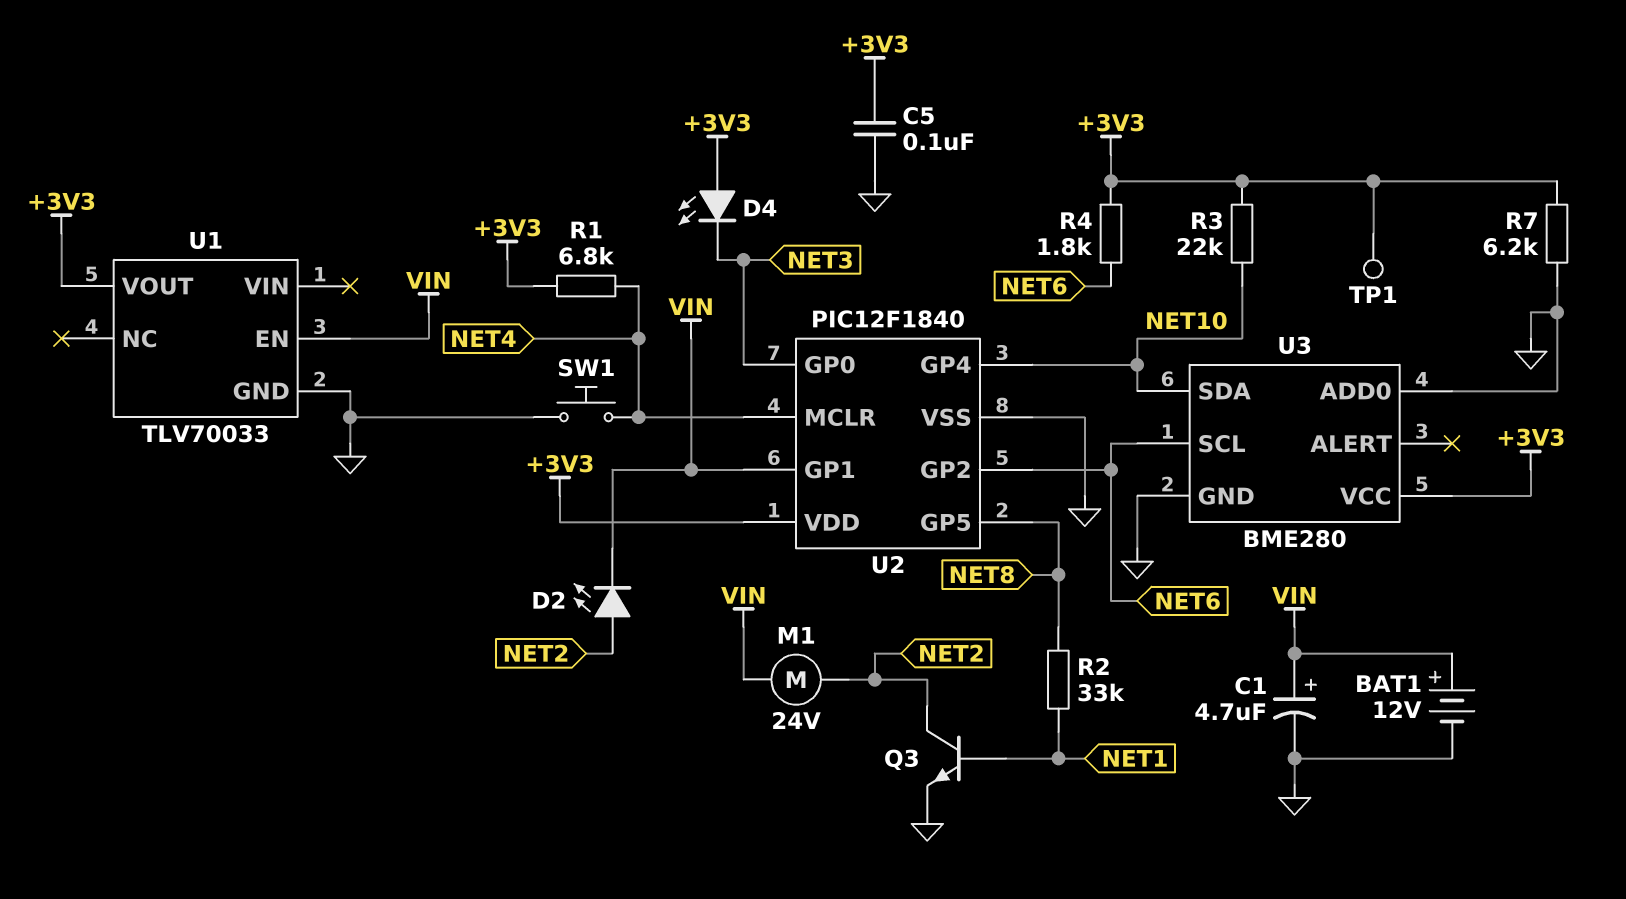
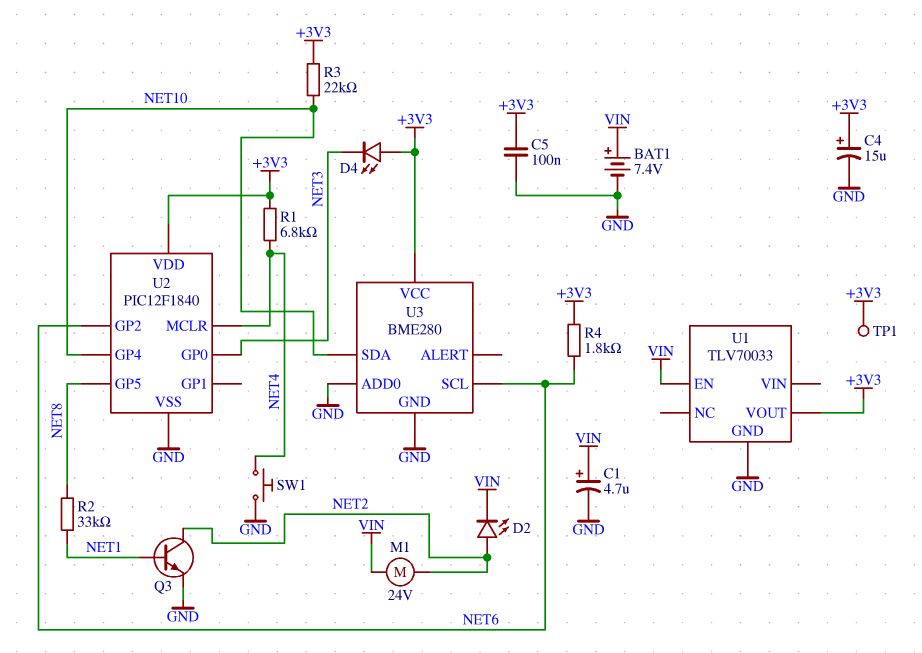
BAT1: 12V (plus VIN, minus GND) -> 7.4V (plus VIN, minus GND)
C4: none -> 15uF (plus +3V3, minus GND)
R7: 6.2k (+3V3, GND) -> none
U2 pin GP1: VIN -> none

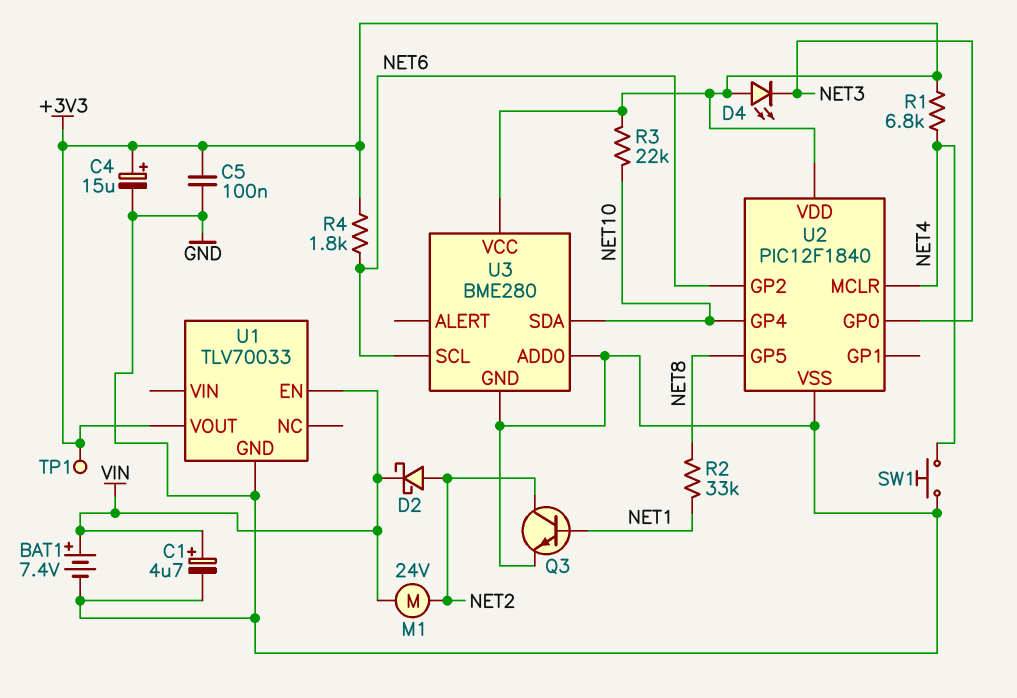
D2: LED (A NET2, K VIN) -> schottky (A NET2, K VIN)

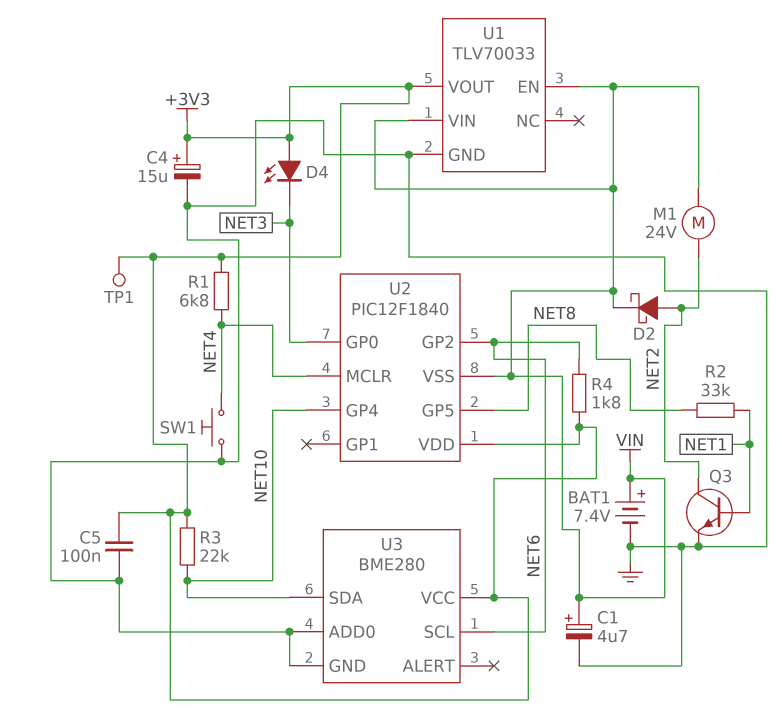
U1 pin VIN: none -> VIN
U2 pin VSS: GND -> VIN

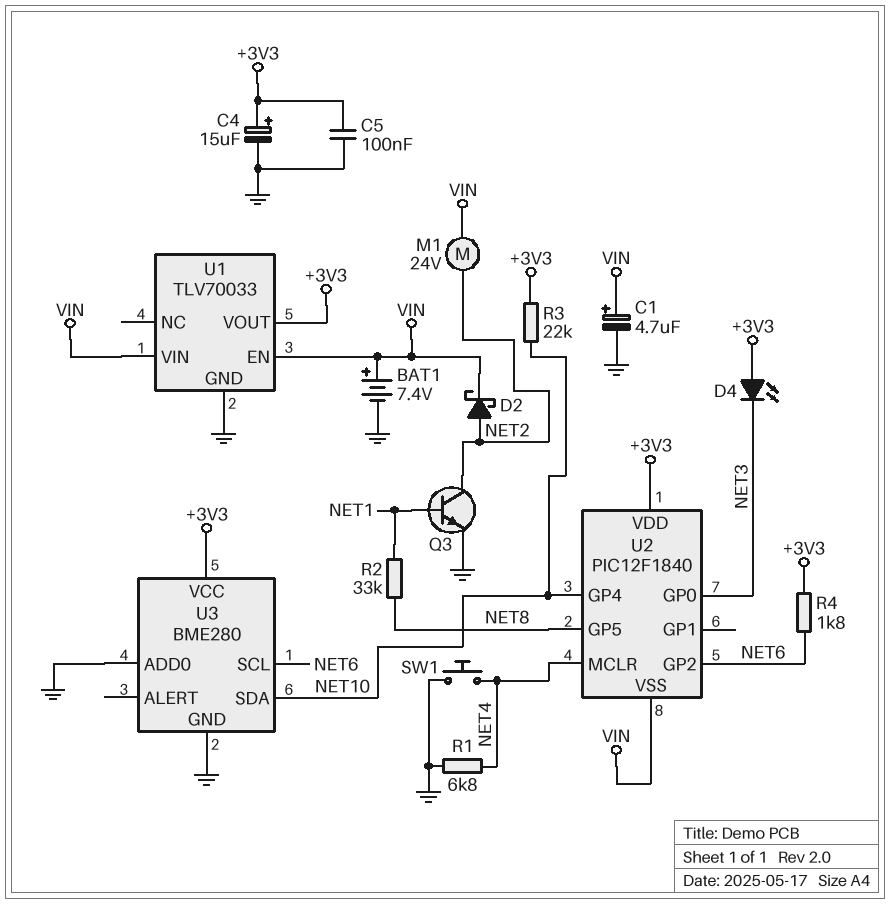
R1: 6.8k (+3V3, NET4) -> 6.8k (GND, NET4)
TP1: test point (+3V3) -> none

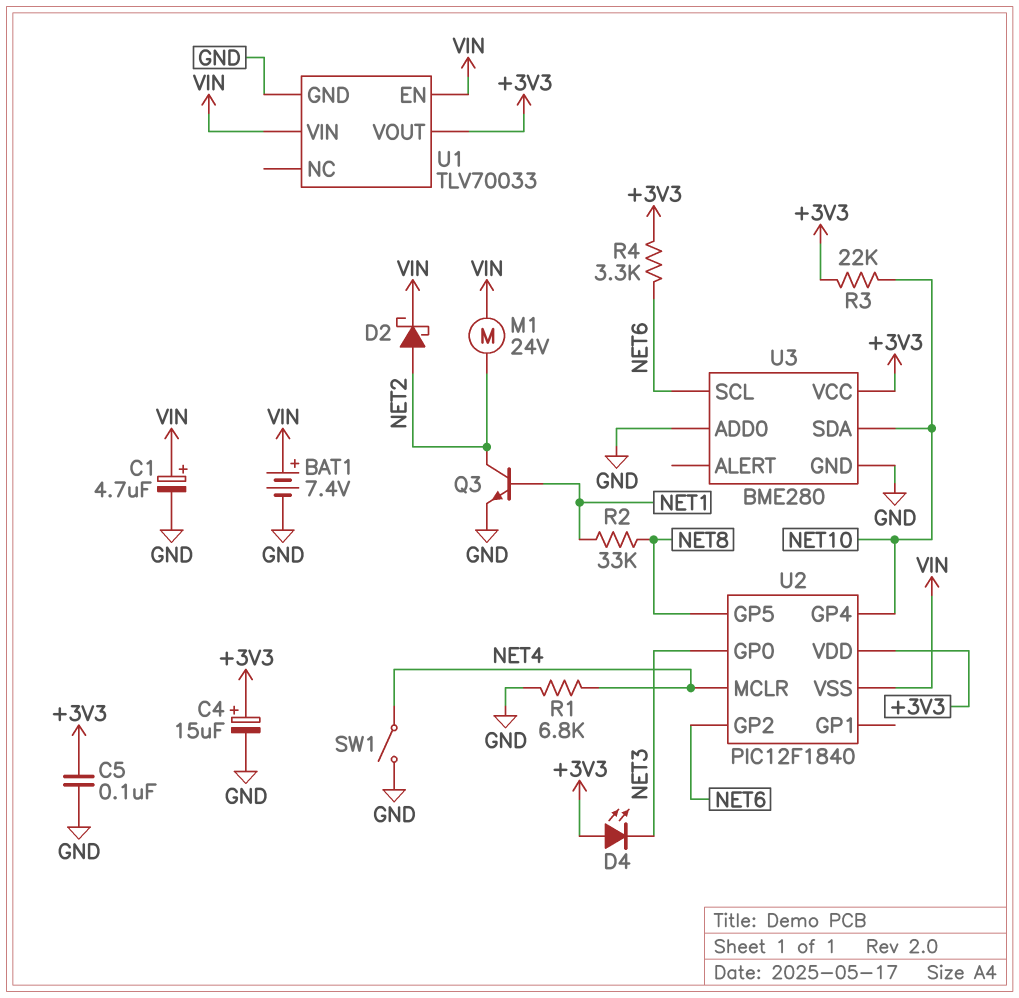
R4: 1.8k (+3V3, NET6) -> 3.3k (+3V3, NET6)
SW1: button (GND, NET4) -> switch (GND, NET4)

